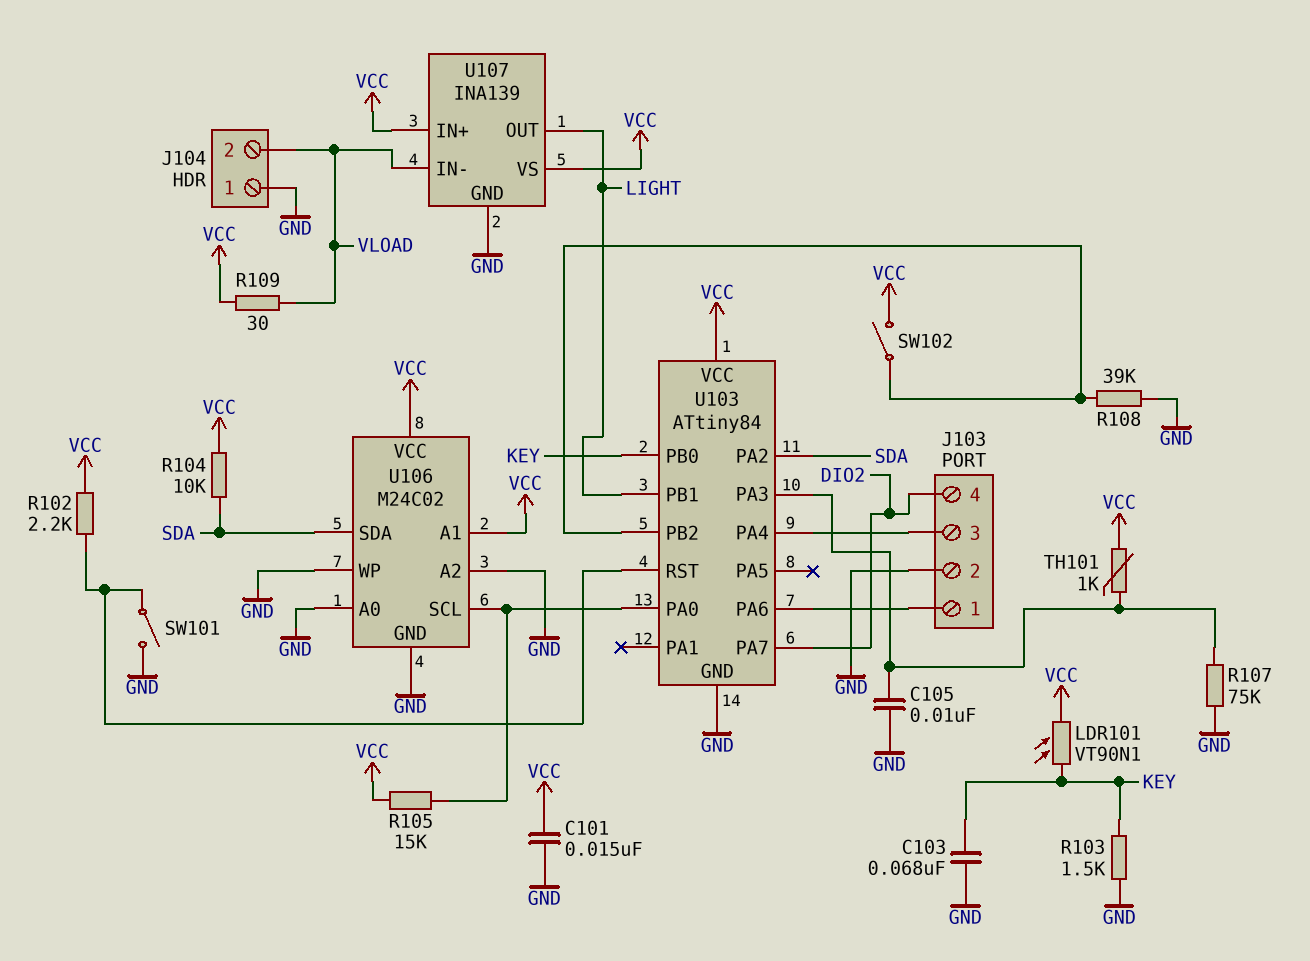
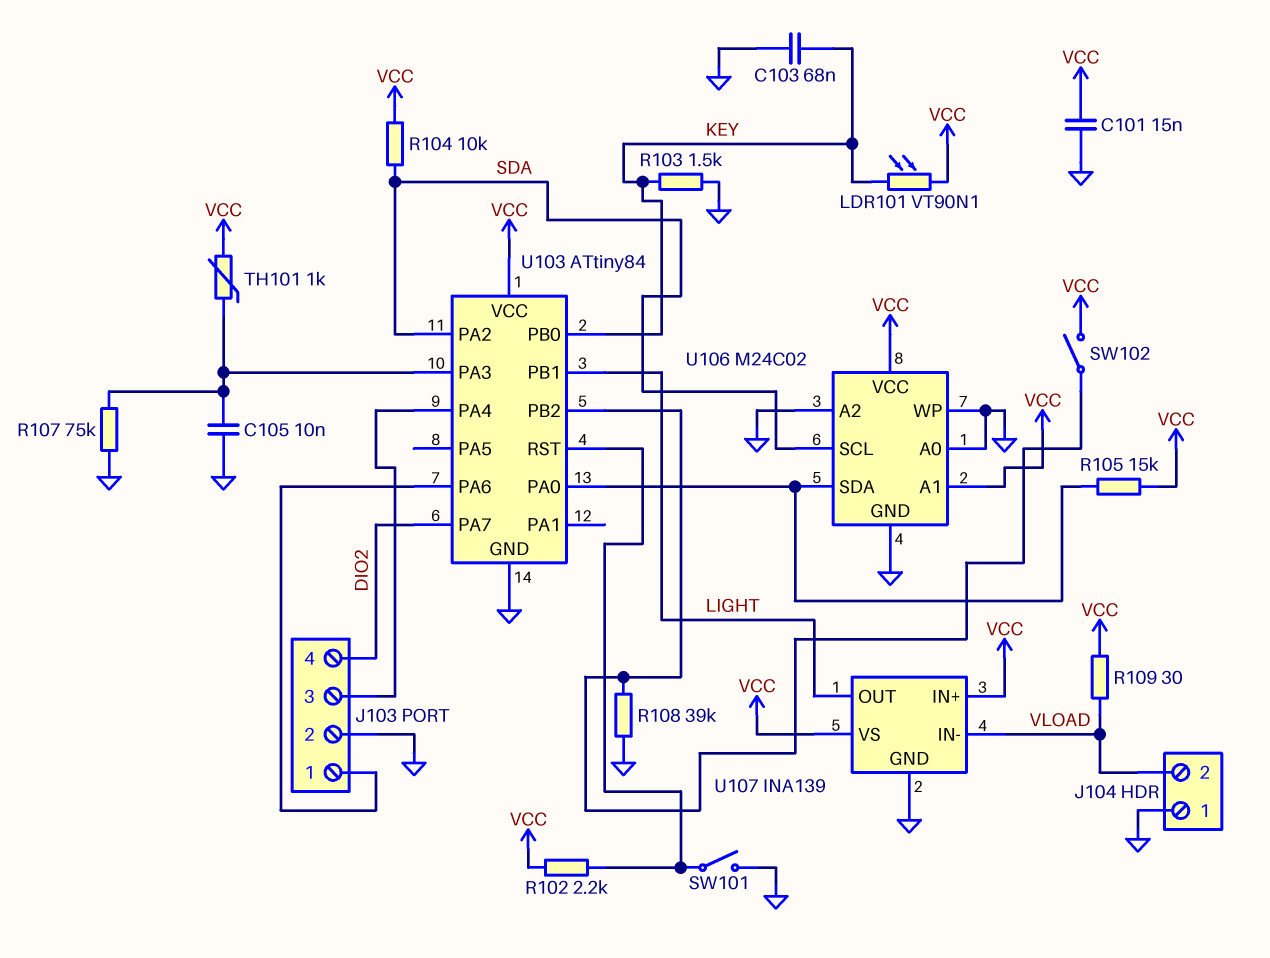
U106 pin SCL: U103/PA0 -> SDA
U106 pin SDA: SDA -> U103/PA0

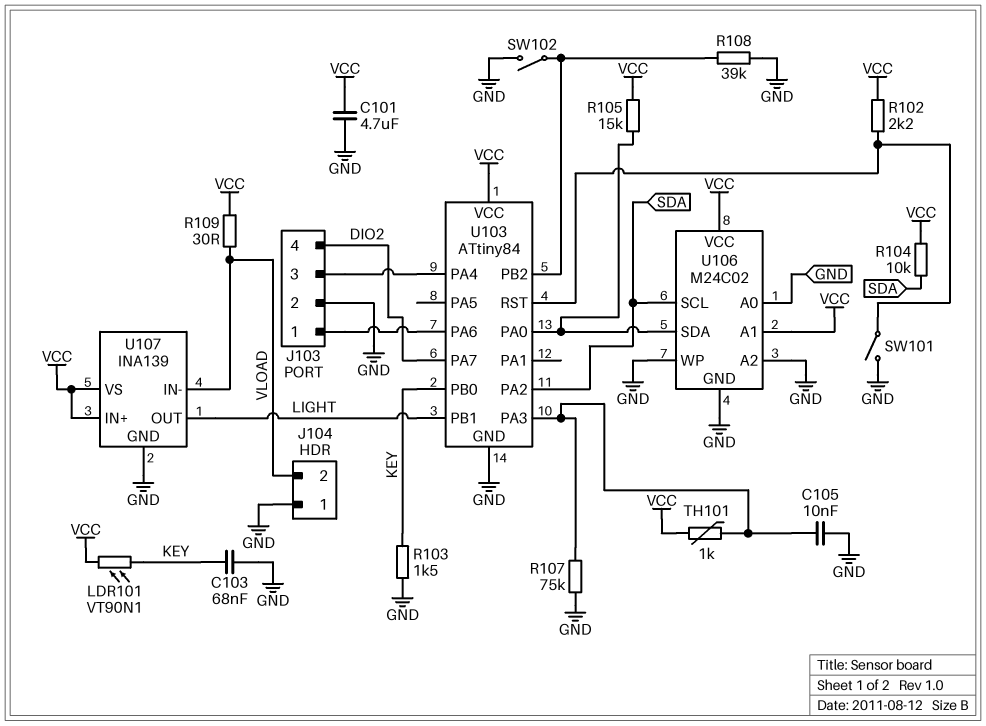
C101: 15nF (GND, VCC) -> 4.7uF (GND, VCC)
SW102: switch (U103/PB2, VCC) -> switch (GND, U103/PB2)

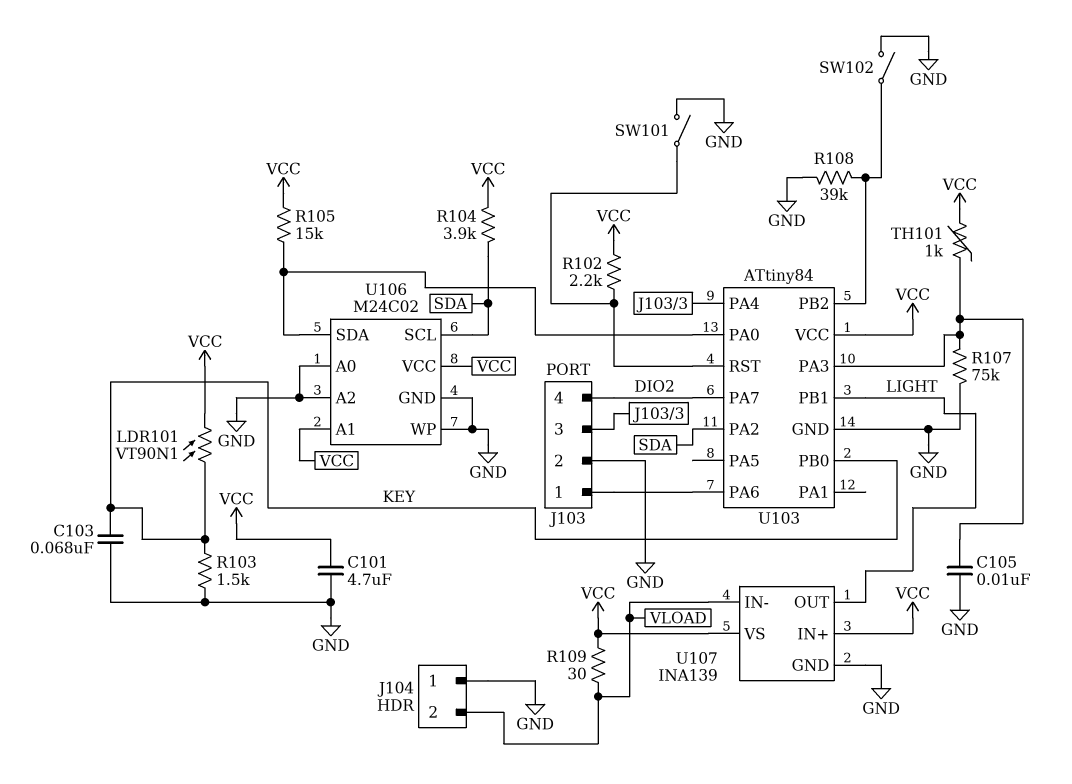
R104: 10k (SDA, VCC) -> 3.9k (SDA, VCC)

